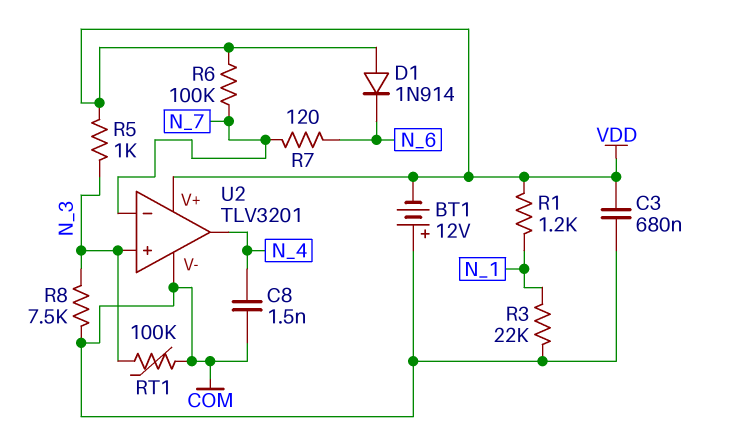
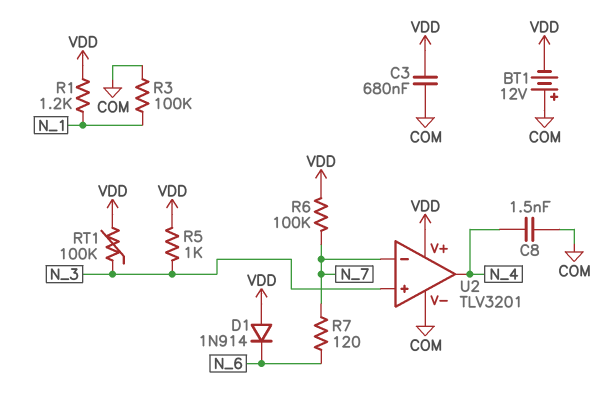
R3: 22k (COM, N_1) -> 100k (COM, N_1)
R8: 7.5k (COM, N_3) -> none
RT1: 100k (COM, N_3) -> 100k (N_3, VDD)

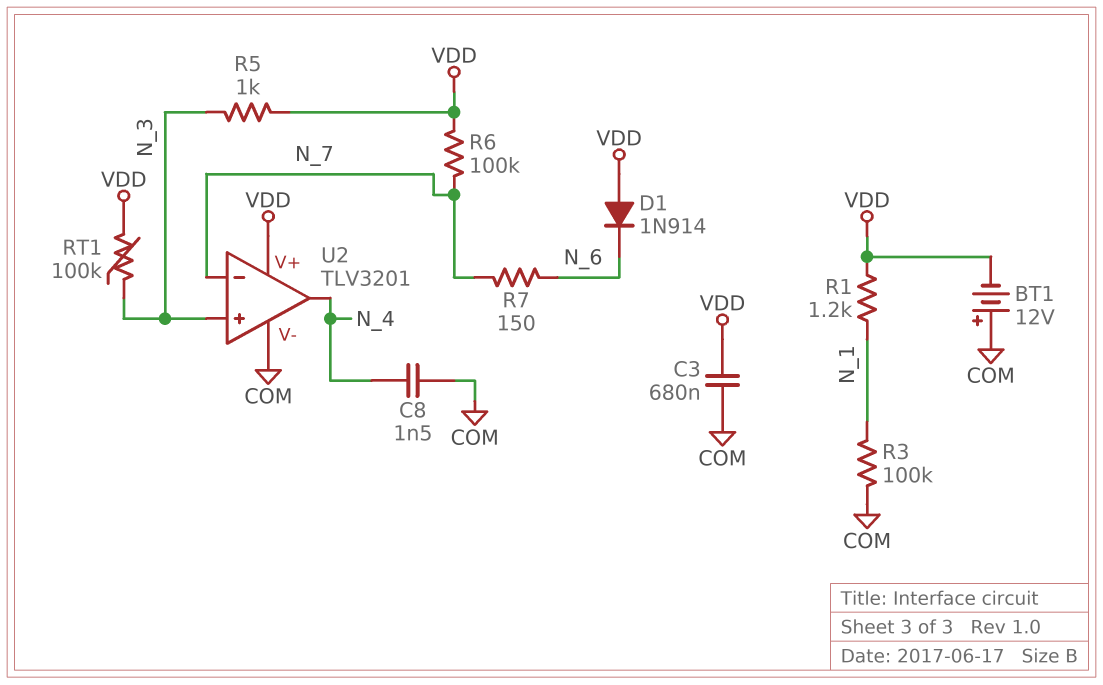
R7: 120 (N_6, N_7) -> 150 (N_6, N_7)

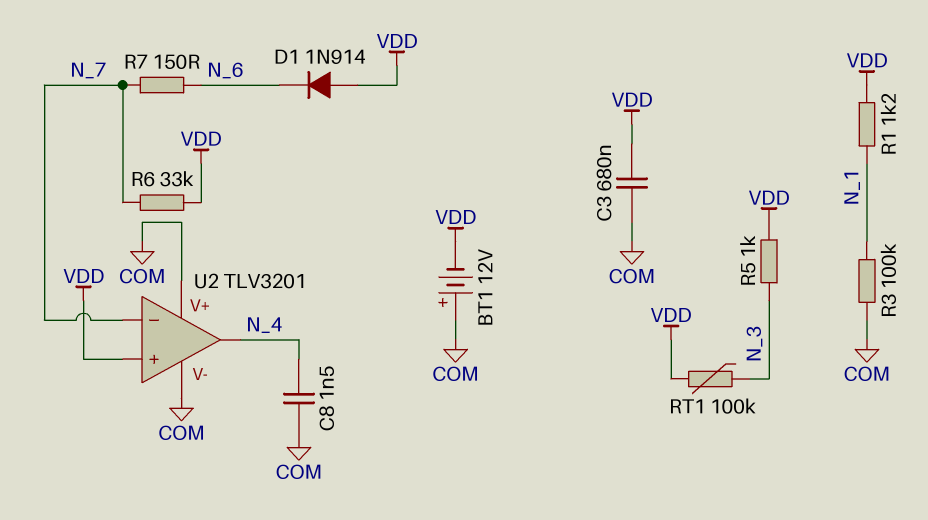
R6: 100k (N_7, VDD) -> 33k (N_7, VDD)
U2 pin V+: VDD -> COM
U2 pin in+: N_3 -> VDD

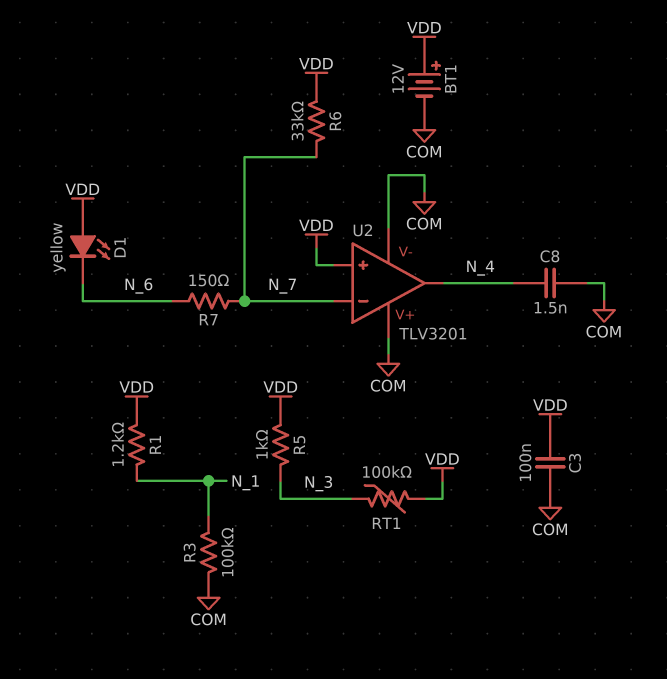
BT1: 12V (plus COM, minus VDD) -> 12V (plus VDD, minus COM)
C3: 680nF (COM, VDD) -> 100nF (COM, VDD)
D1: diode 1N914 (A VDD, K N_6) -> LED yellow (A VDD, K N_6)

